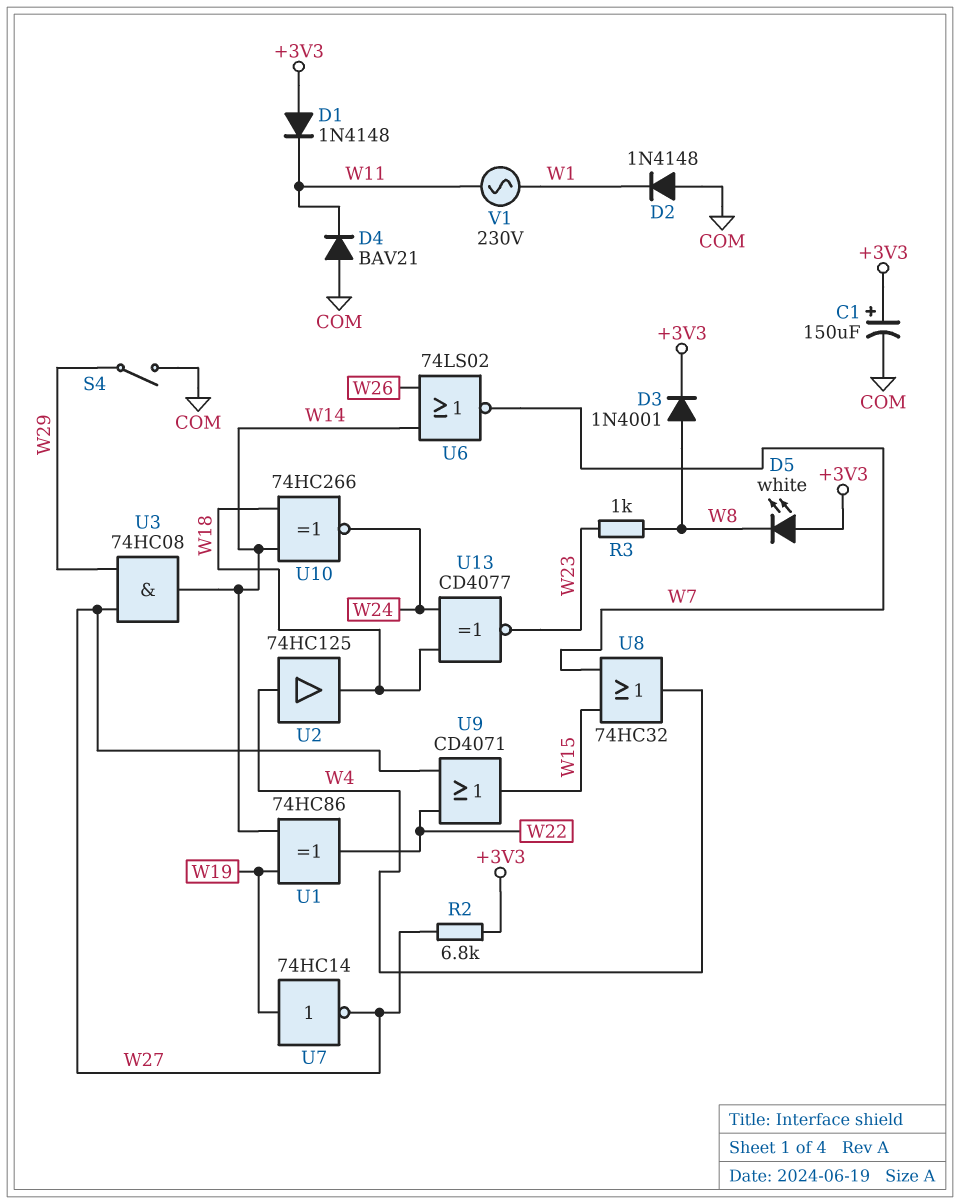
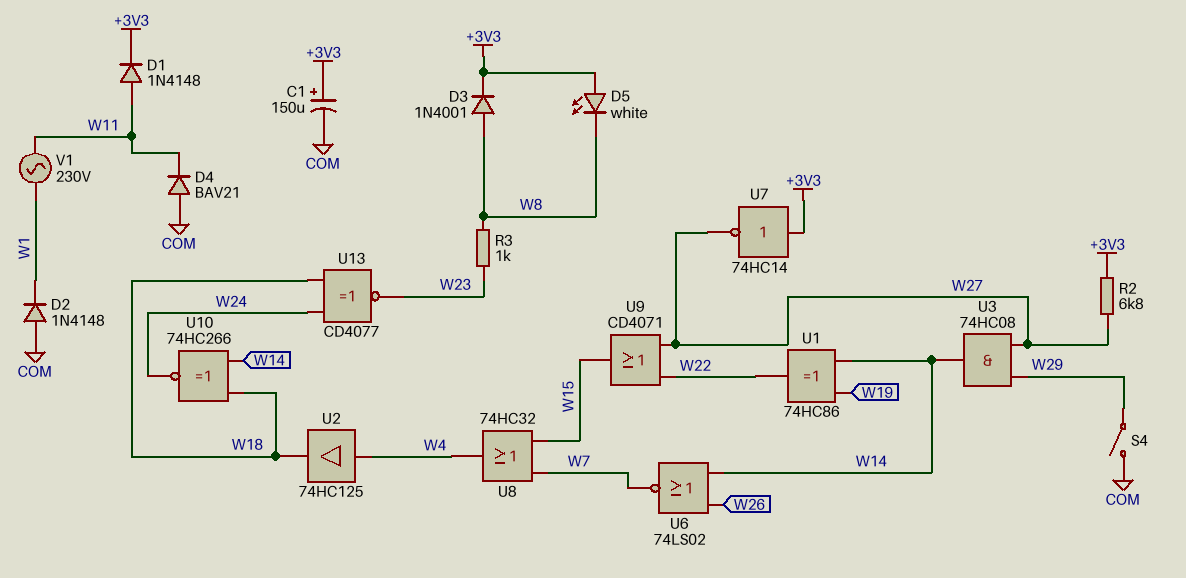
D1: diode 1N4148 (A +3V3, K W11) -> diode 1N4148 (A W11, K +3V3)
U7: NOT 74HC14 (in W19, out W27) -> NOT 74HC14 (in +3V3, out W27)

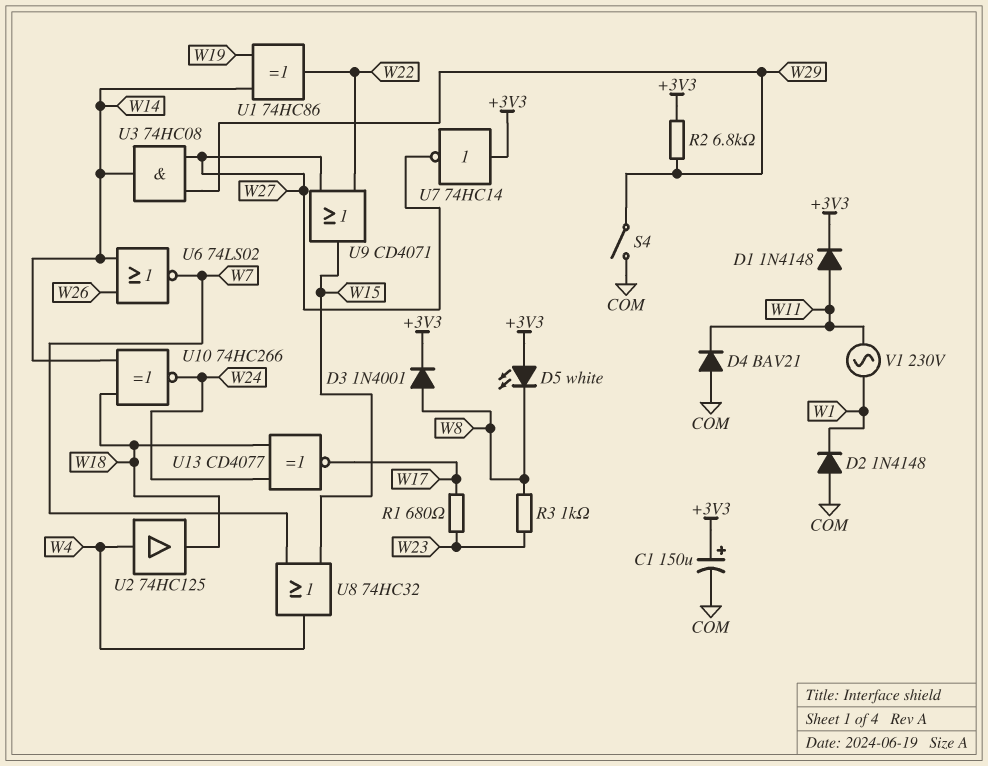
R1: none -> 680 (W17, W23)
R2: 6.8k (+3V3, W27) -> 6.8k (+3V3, W29)
U13: XNOR CD4077 (in W18, in W24, out W23) -> XNOR CD4077 (in W18, in W24, out W17)

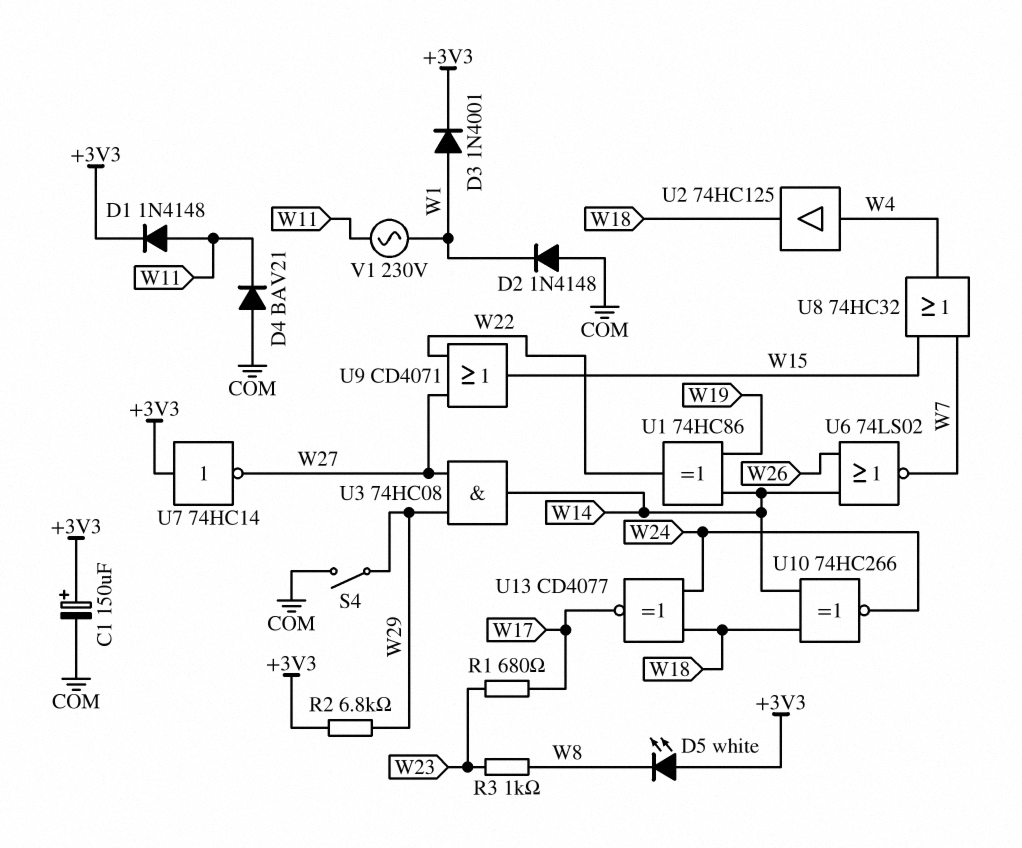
D3: diode 1N4001 (A W8, K +3V3) -> diode 1N4001 (A W1, K +3V3)

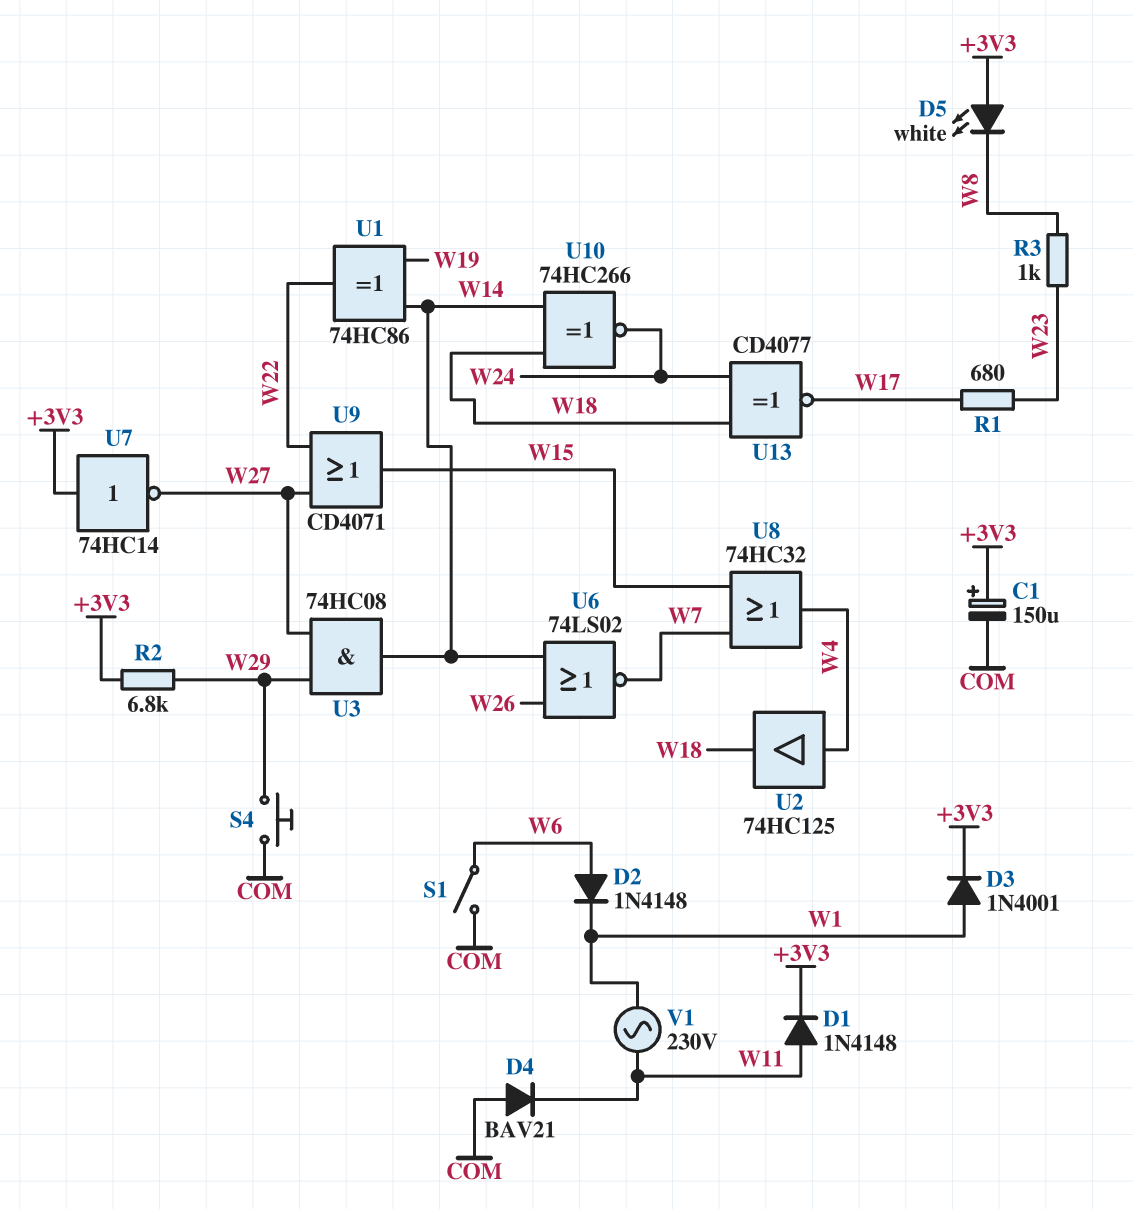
D2: diode 1N4148 (A COM, K W1) -> diode 1N4148 (A W6, K W1)
S1: none -> switch (COM, W6)
S4: switch (COM, W29) -> button (COM, W29)

